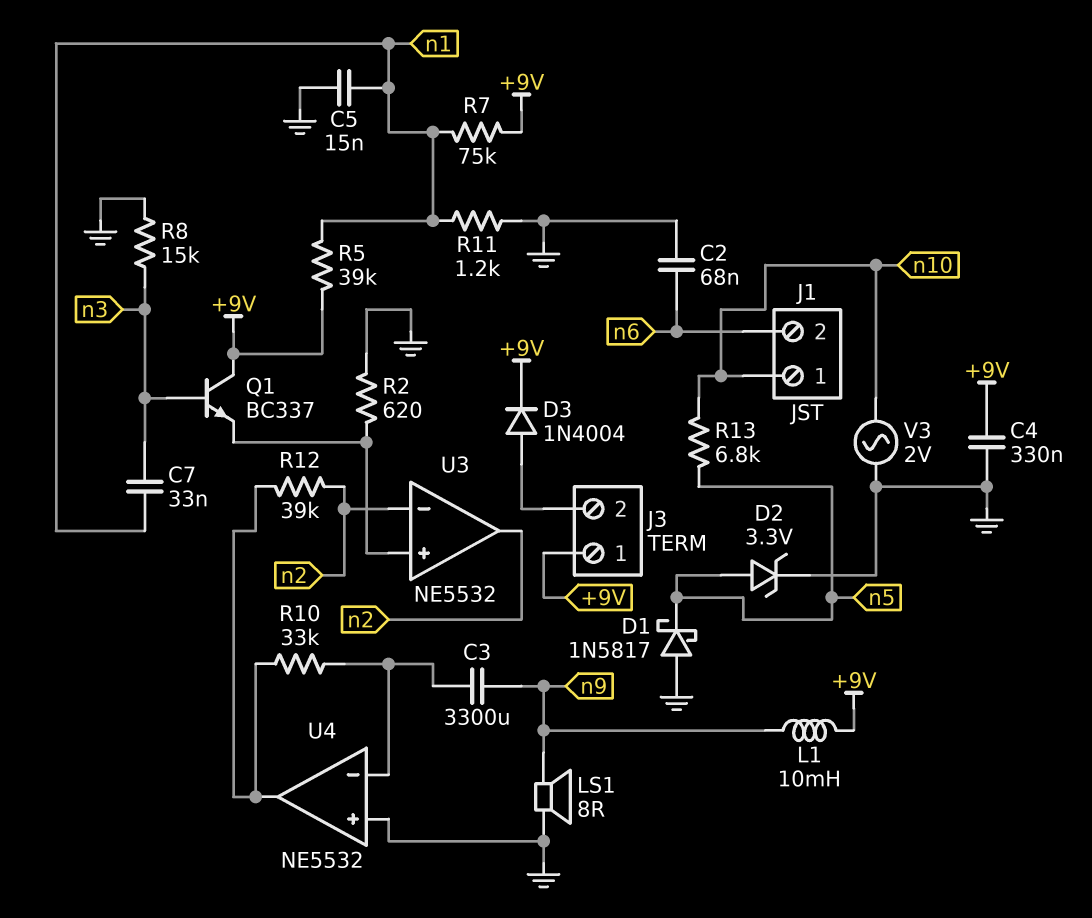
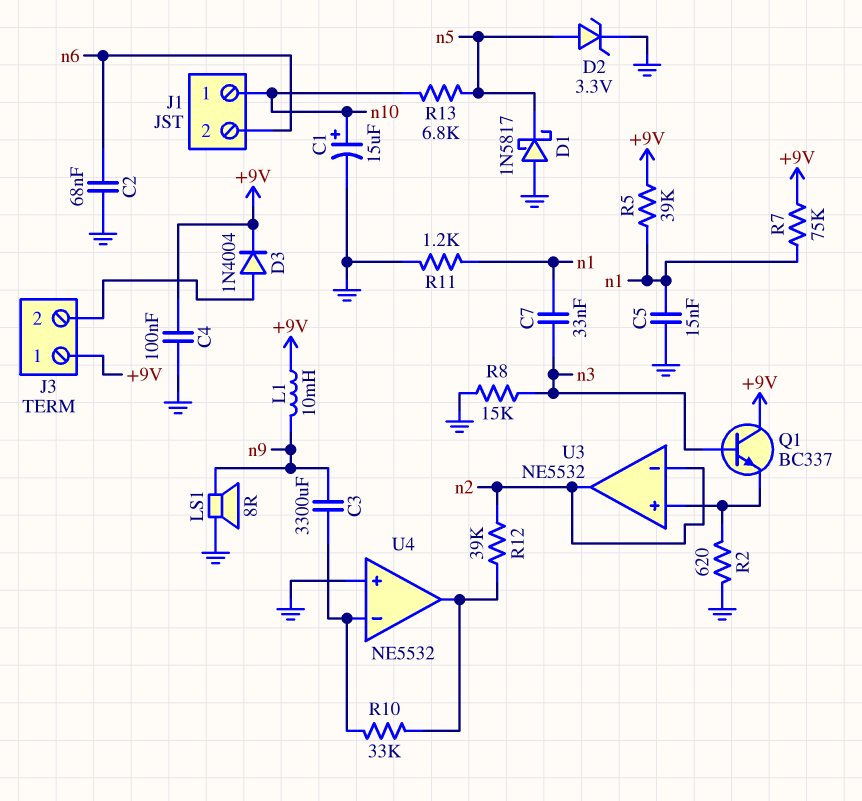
C1: none -> 15uF (plus n10, minus GND)
C4: 330nF (+9V, GND) -> 100nF (+9V, GND)
V3: AC 2V (GND, n10) -> none

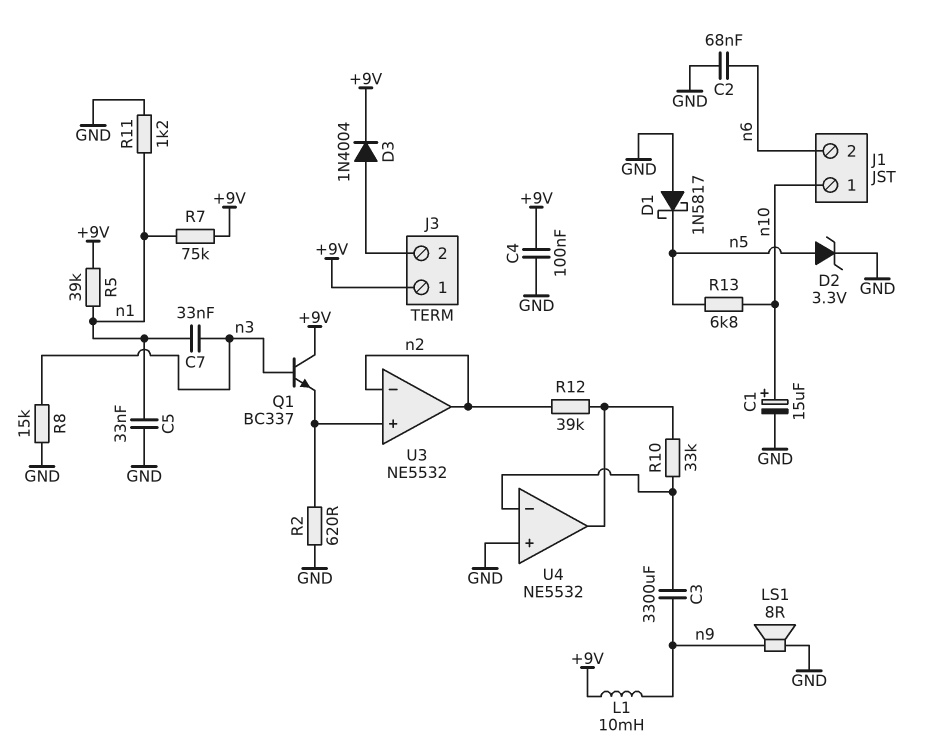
C5: 15nF (GND, n1) -> 33nF (GND, n1)

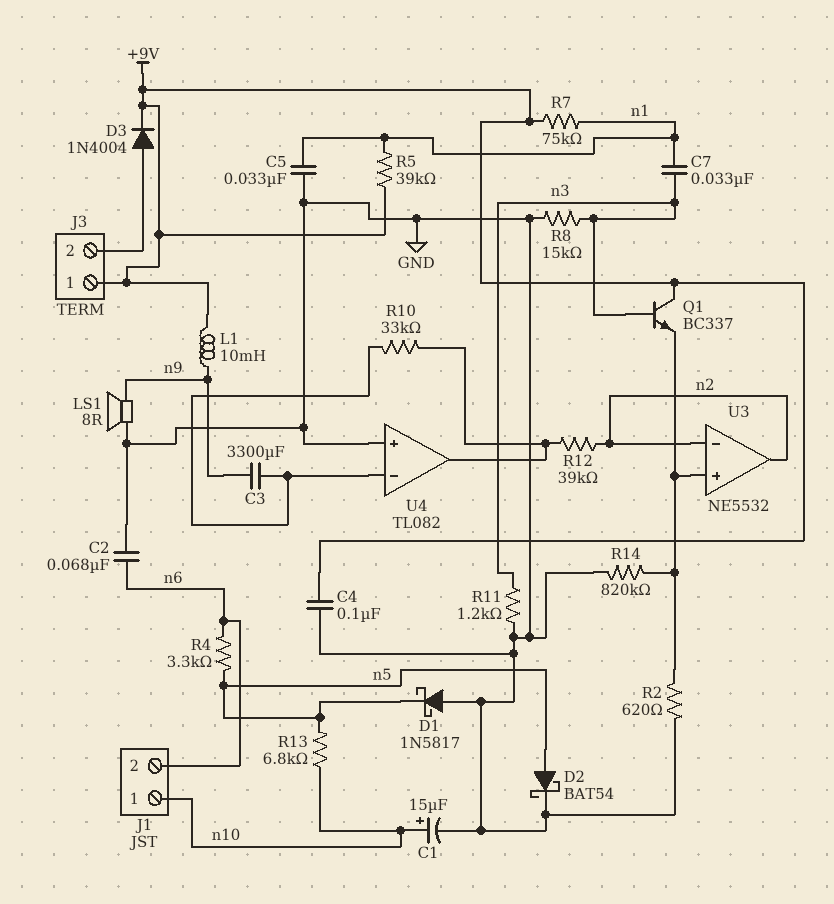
D2: zener 3.3V (A n5, K GND) -> schottky BAT54 (A n5, K GND)
R4: none -> 3.3k (n5, n6)
R11: 1.2k (GND, n1) -> 1.2k (GND, n3)
R14: none -> 820k (GND, U3/in+)
U4: NE5532 -> TL082

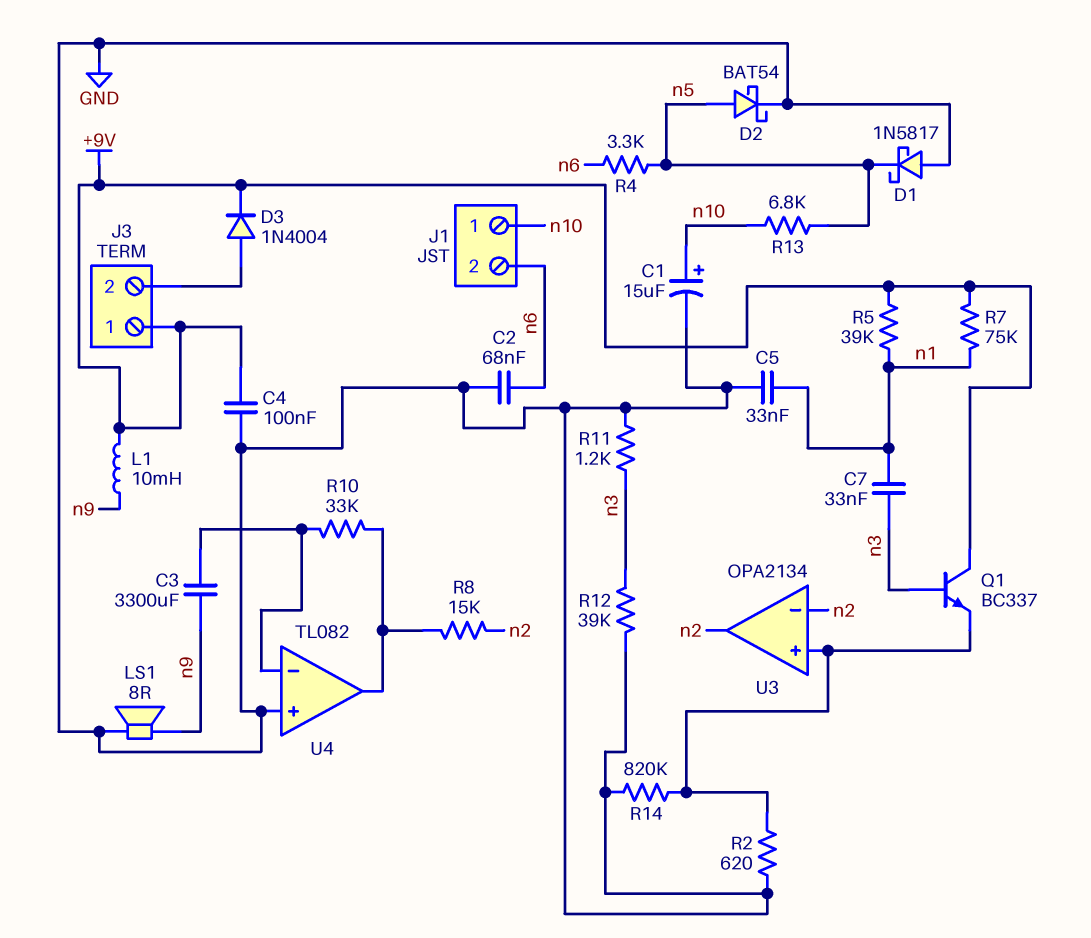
R8: 15k (GND, n3) -> 15k (U4/out, n2)
R12: 39k (U4/out, n2) -> 39k (GND, n3)
U3: NE5532 -> OPA2134

